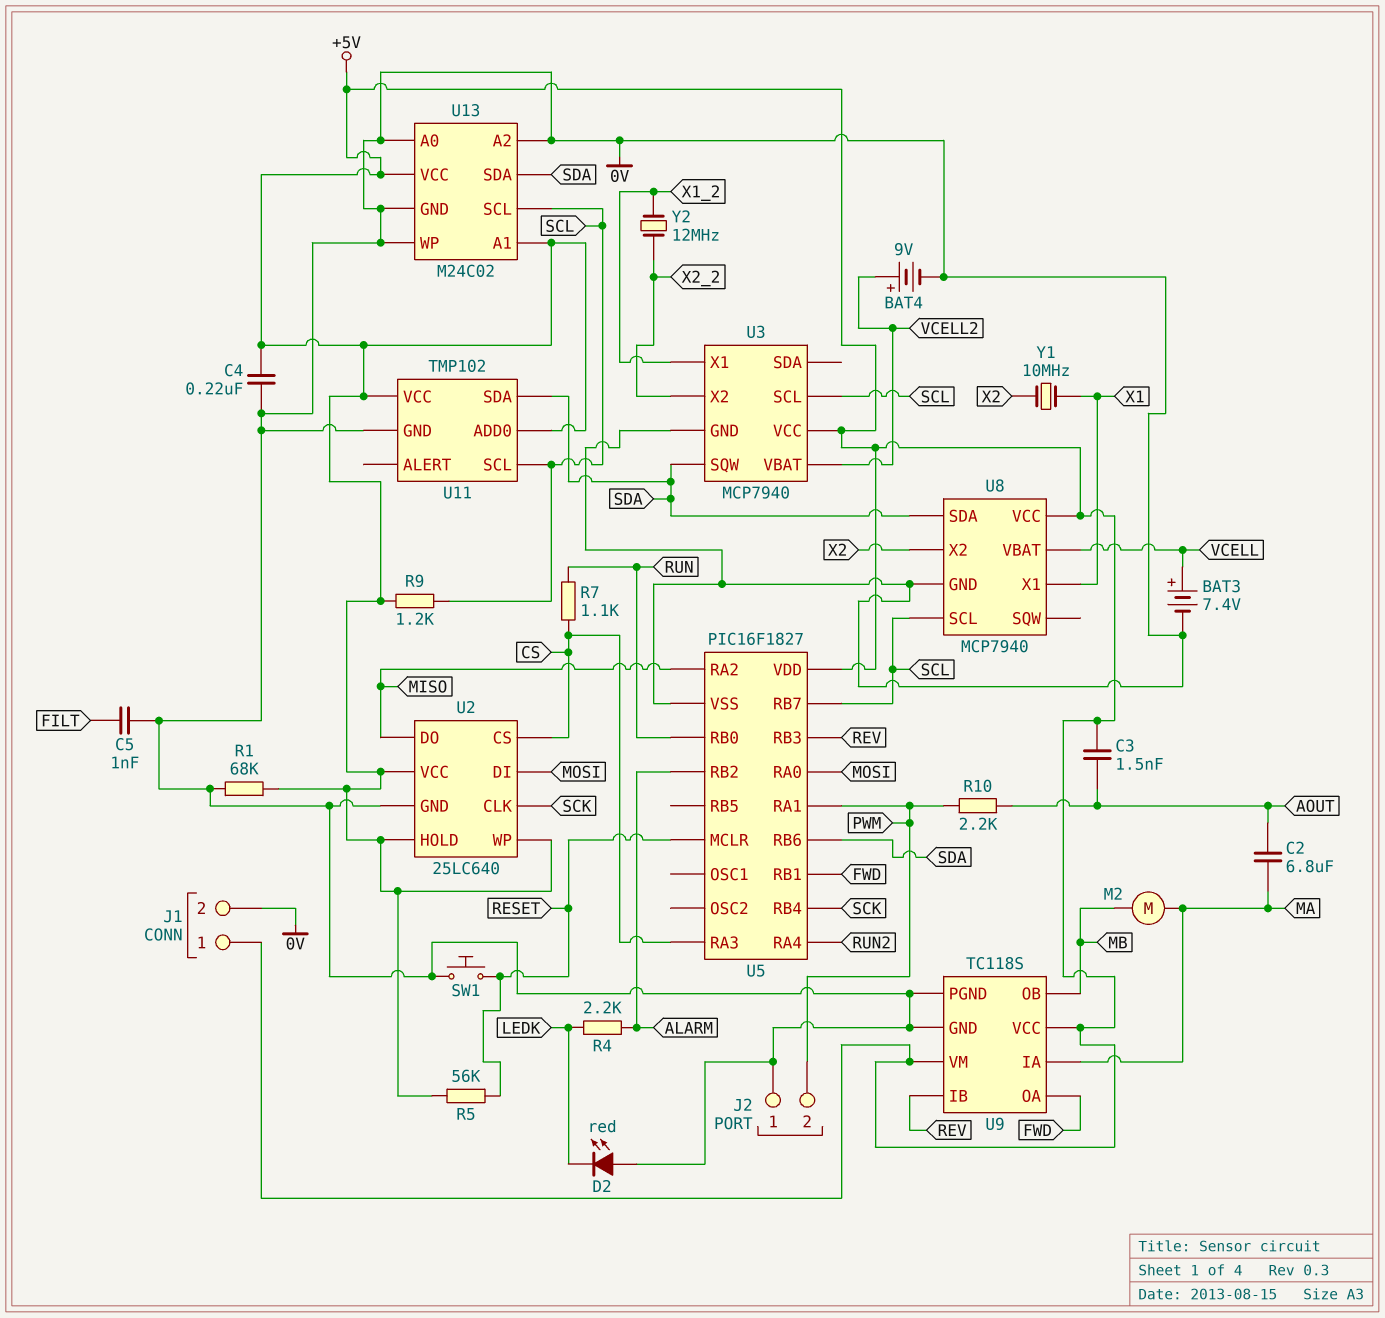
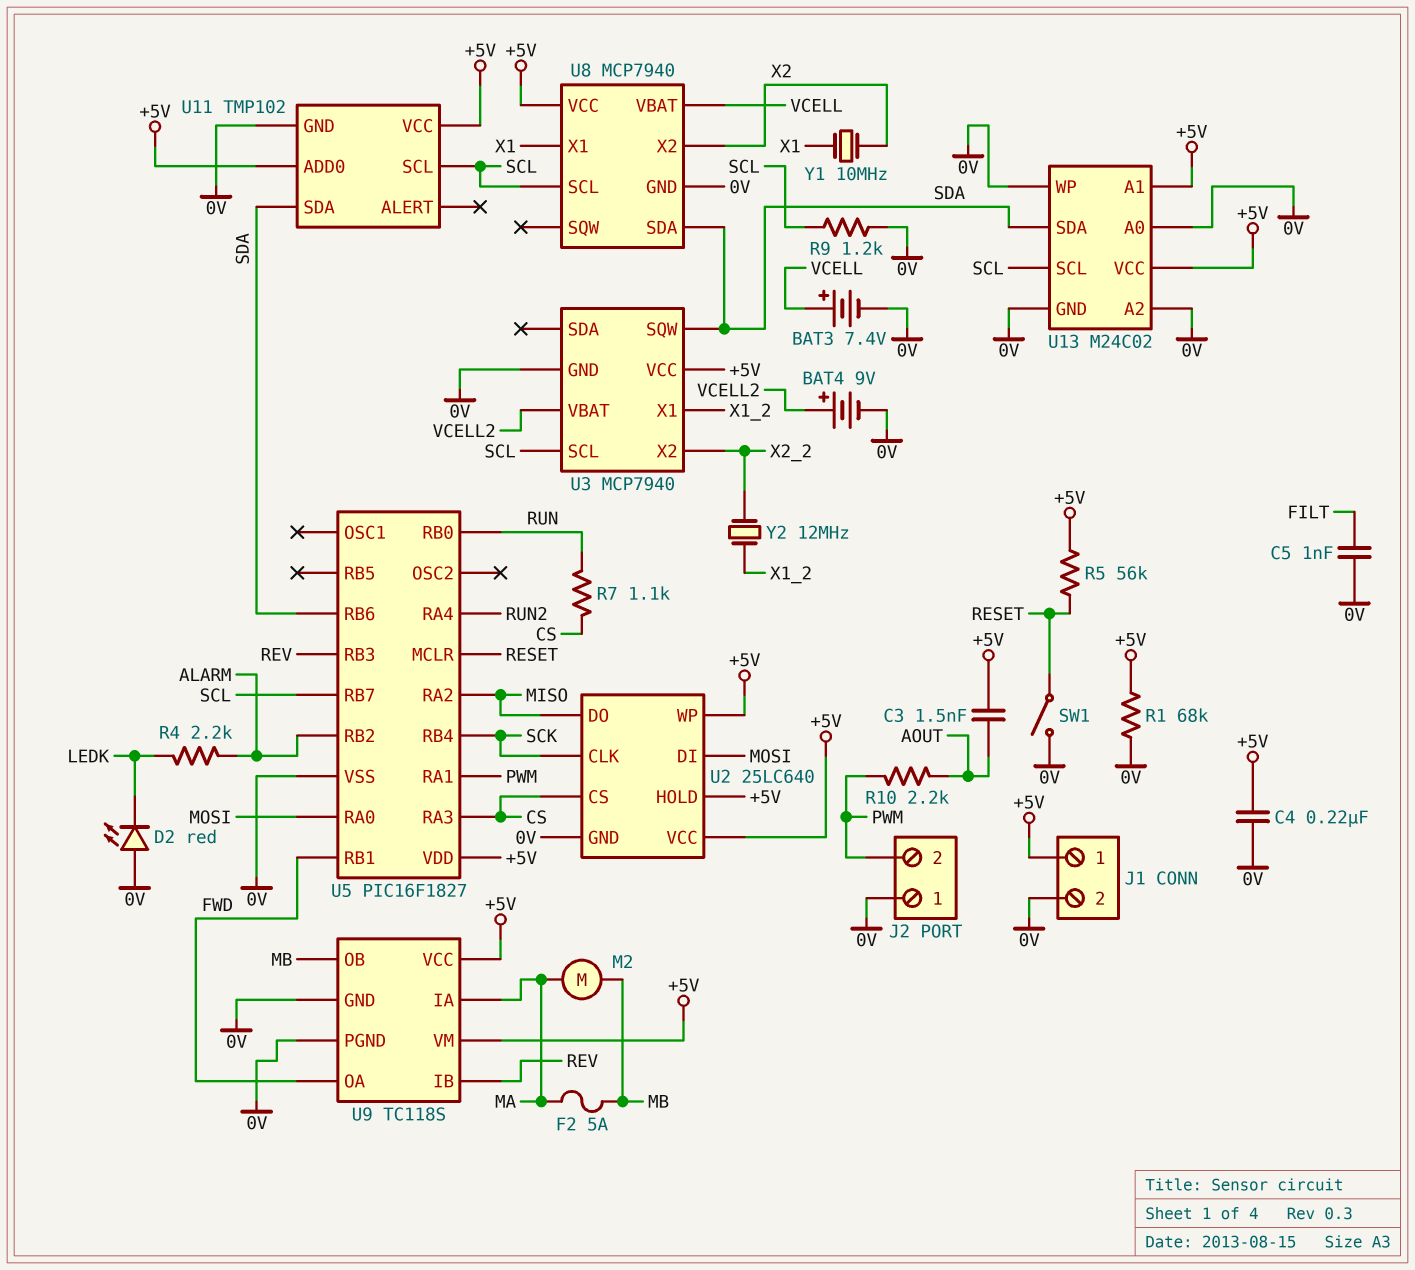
C2: 6.8uF (AOUT, MA) -> none
F2: none -> 5A (MA, MB)
R9: 1.2k (+5V, SCL) -> 1.2k (0V, SCL)
SW1: button (0V, RESET) -> switch (0V, RESET)

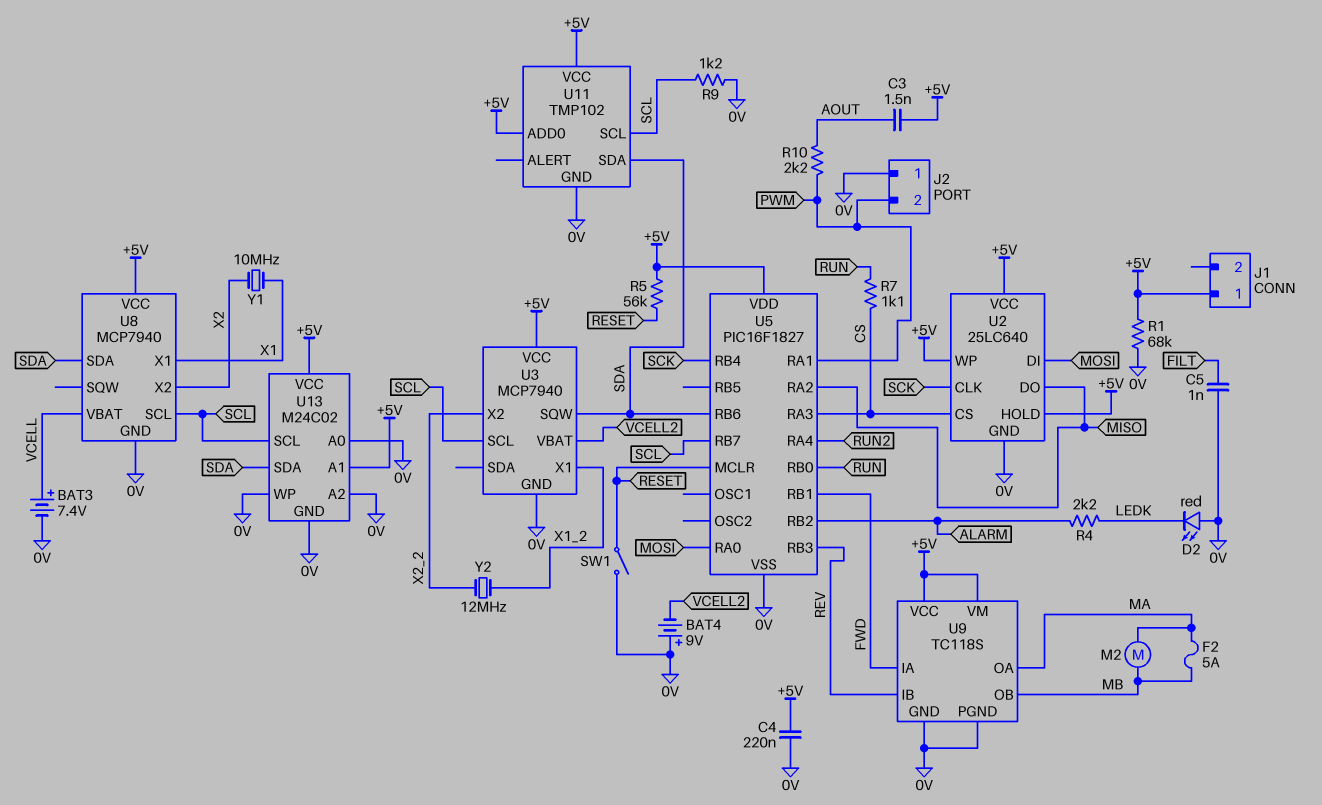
BAT4: 9V (plus VCELL2, minus 0V) -> 9V (plus 0V, minus VCELL2)
J1 pin 2: 0V -> none
U9 pin IA: MA -> FWD
U9 pin OA: FWD -> MA

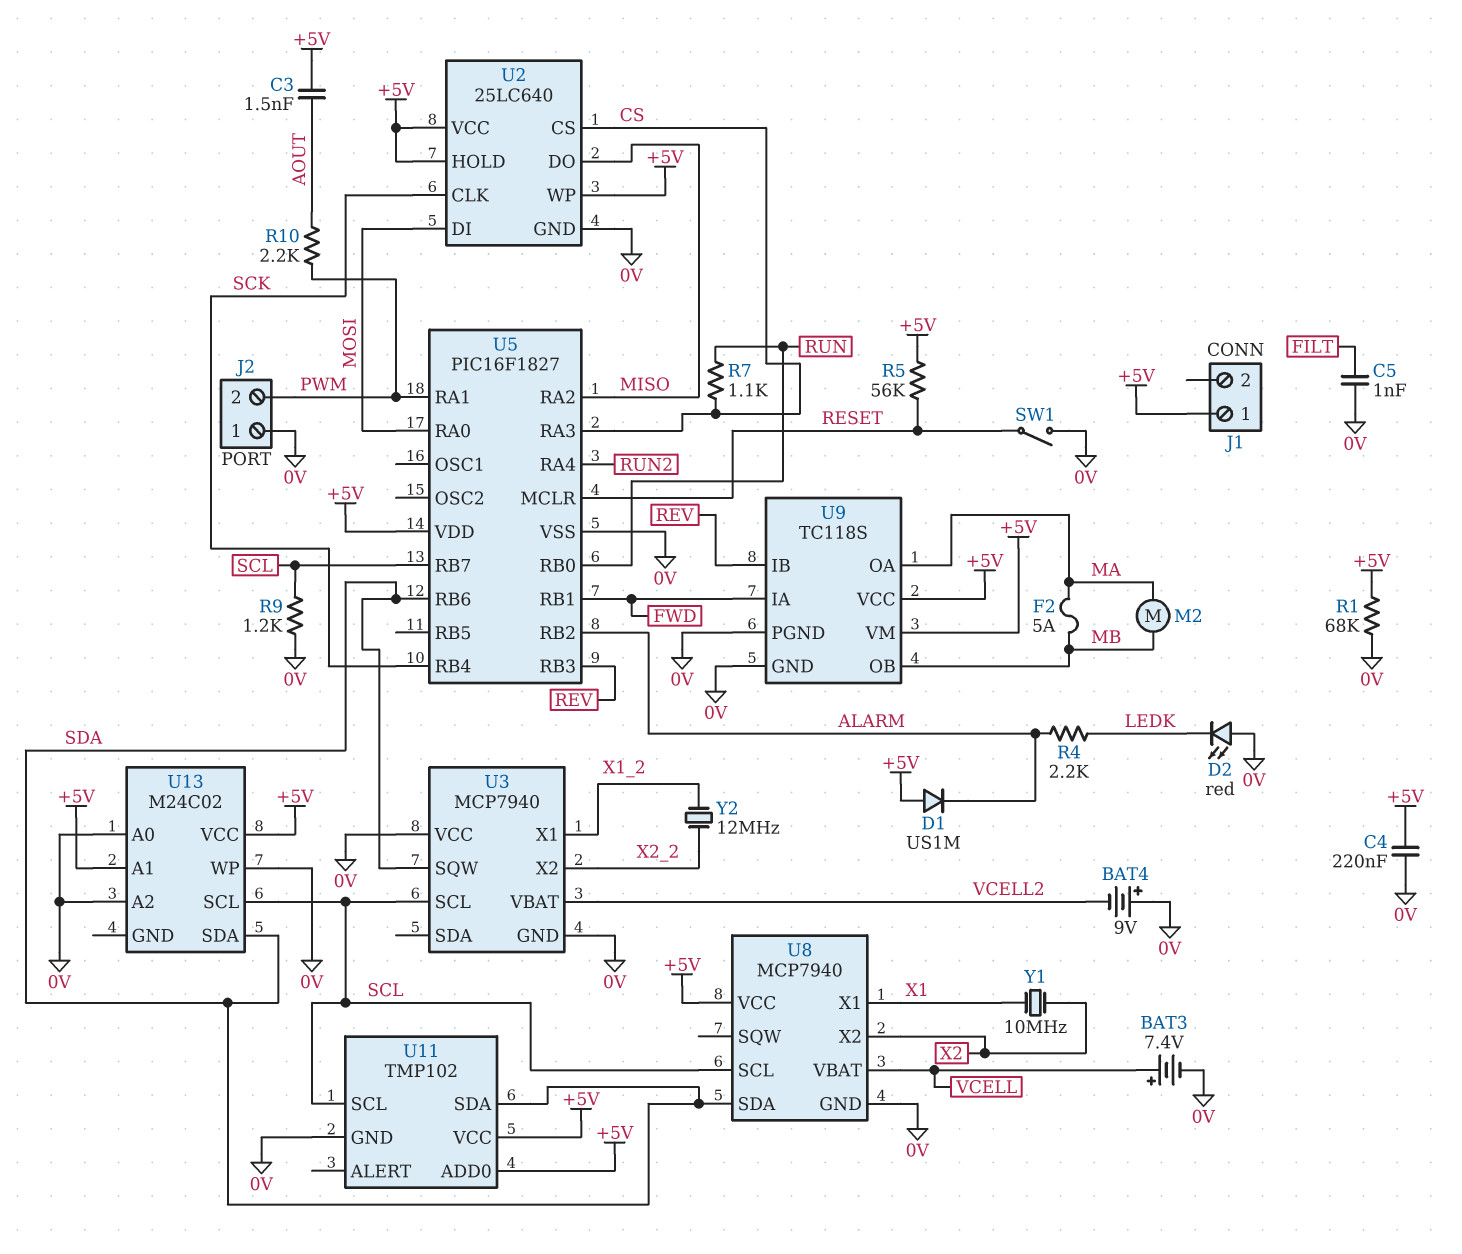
D1: none -> diode US1M (A +5V, K ALARM)
U3 pin VCC: +5V -> 0V
U13 pin GND: 0V -> none

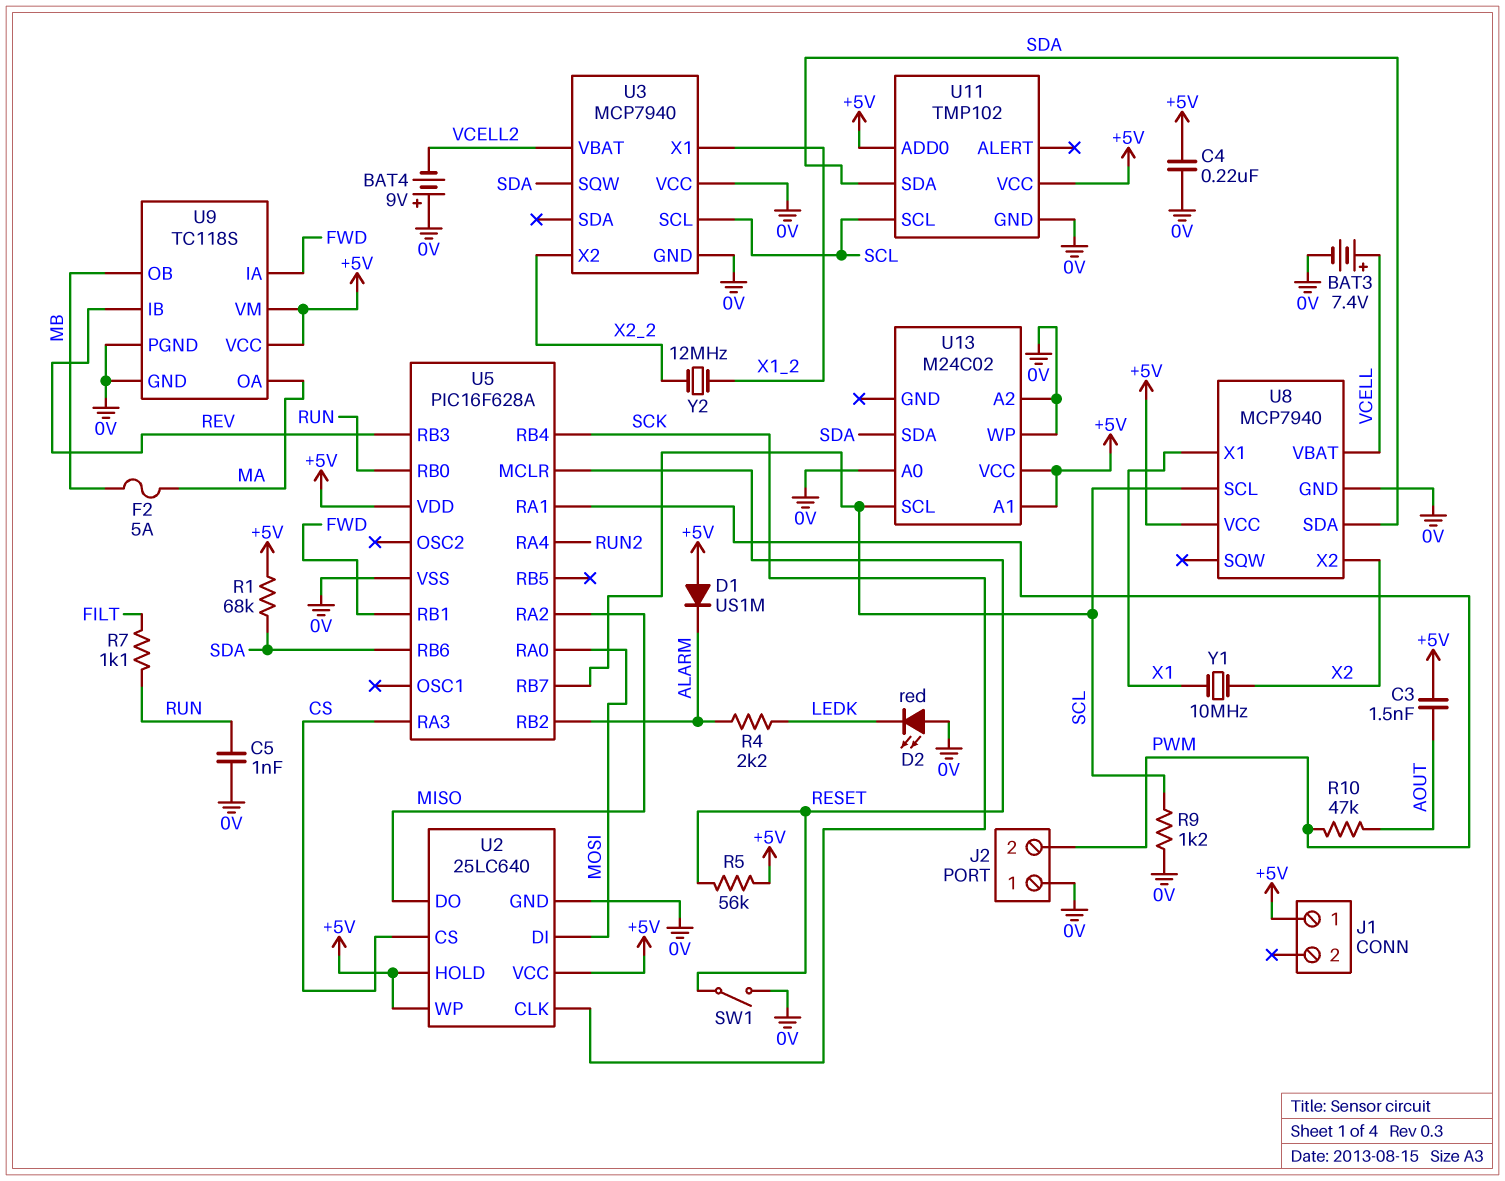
C5: 1nF (0V, FILT) -> 1nF (0V, RUN)
M2: motor (MA, MB) -> none
R1: 68k (+5V, 0V) -> 68k (+5V, SDA)
R7: 1.1k (CS, RUN) -> 1.1k (FILT, RUN)
R10: 2.2k (AOUT, PWM) -> 47k (AOUT, PWM)
U5: PIC16F1827 -> PIC16F628A

